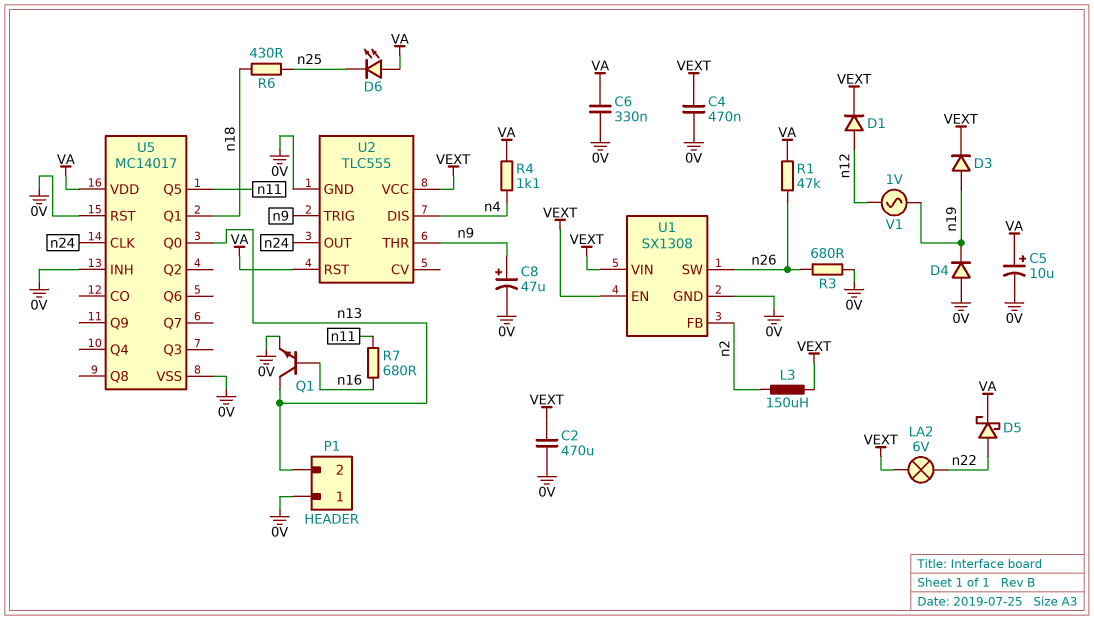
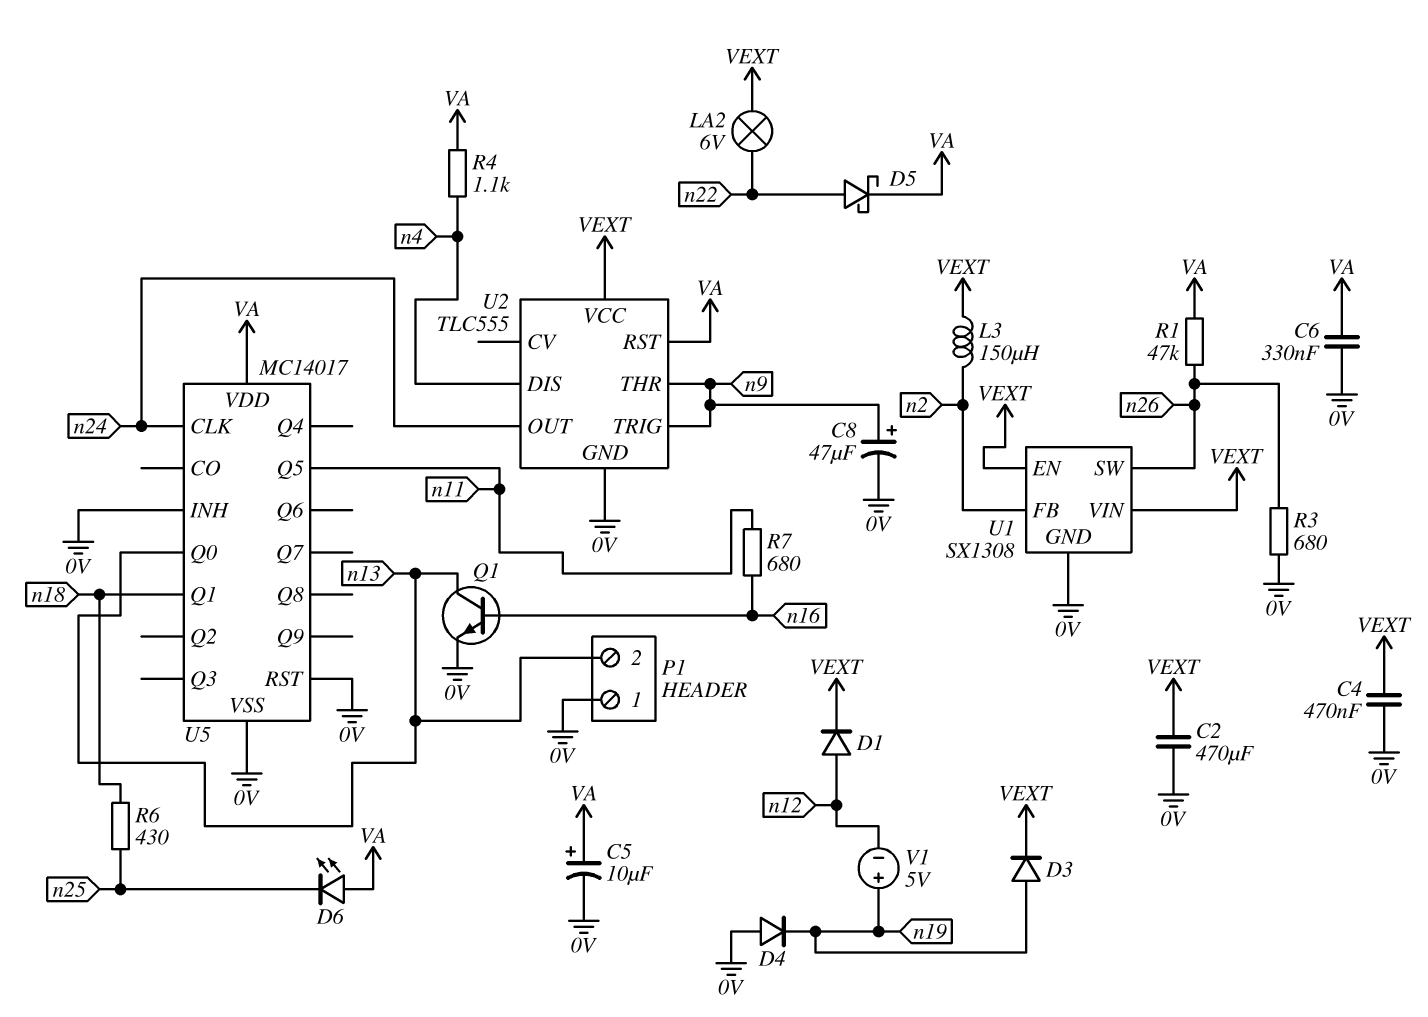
V1: AC 1V (n12, n19) -> 5V (plus n19, minus n12)

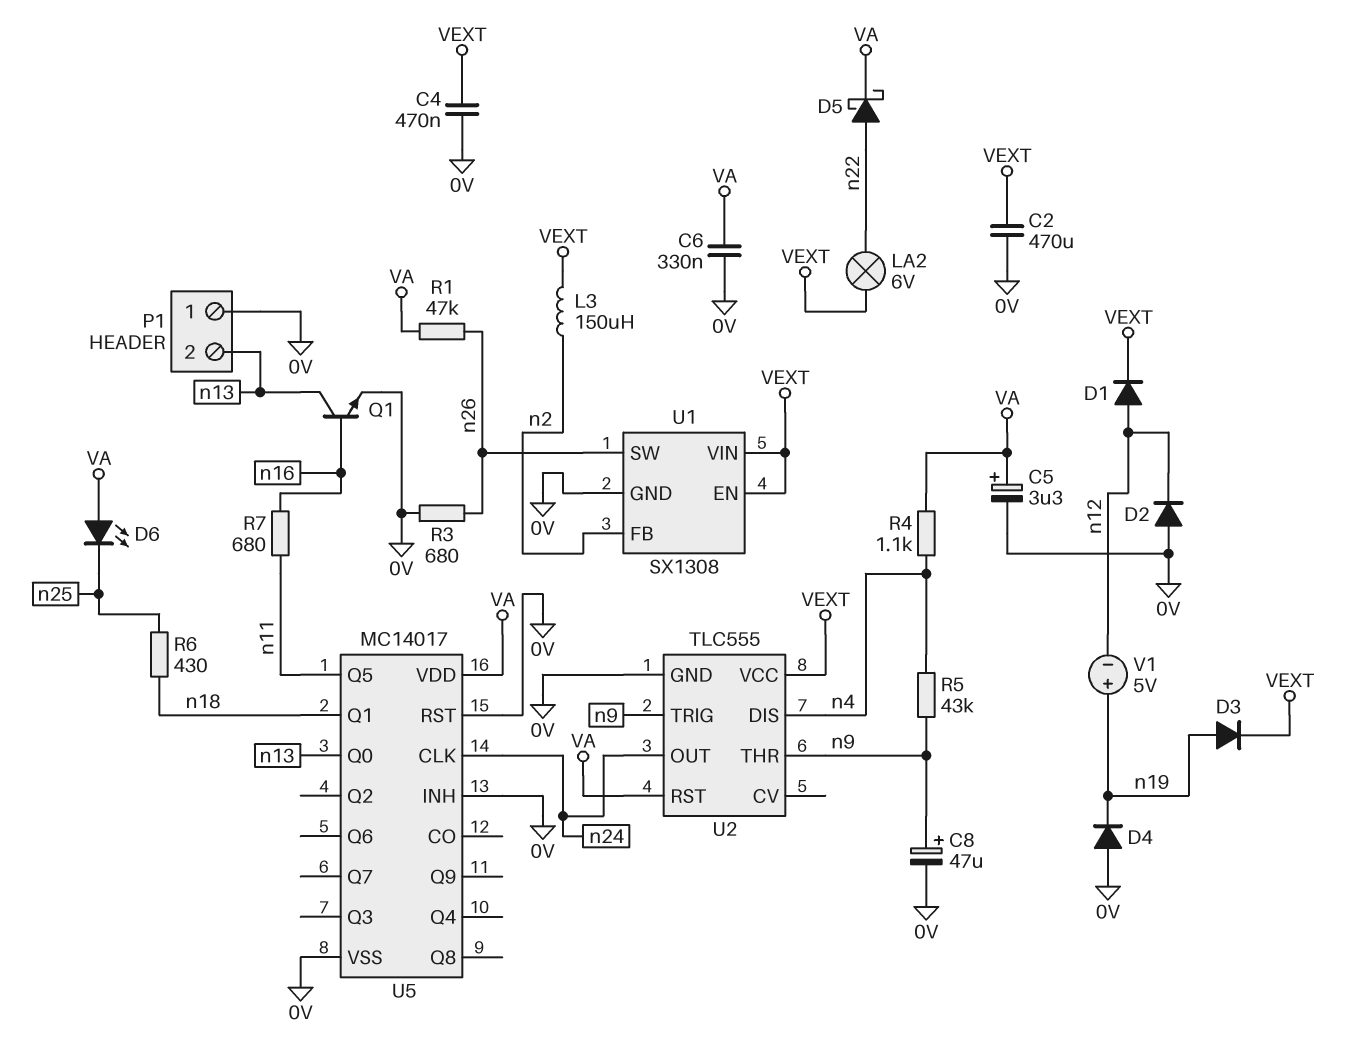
C5: 10uF (plus VA, minus 0V) -> 3.3uF (plus VA, minus 0V)
D2: none -> diode (A 0V, K n12)
R5: none -> 43k (n4, n9)

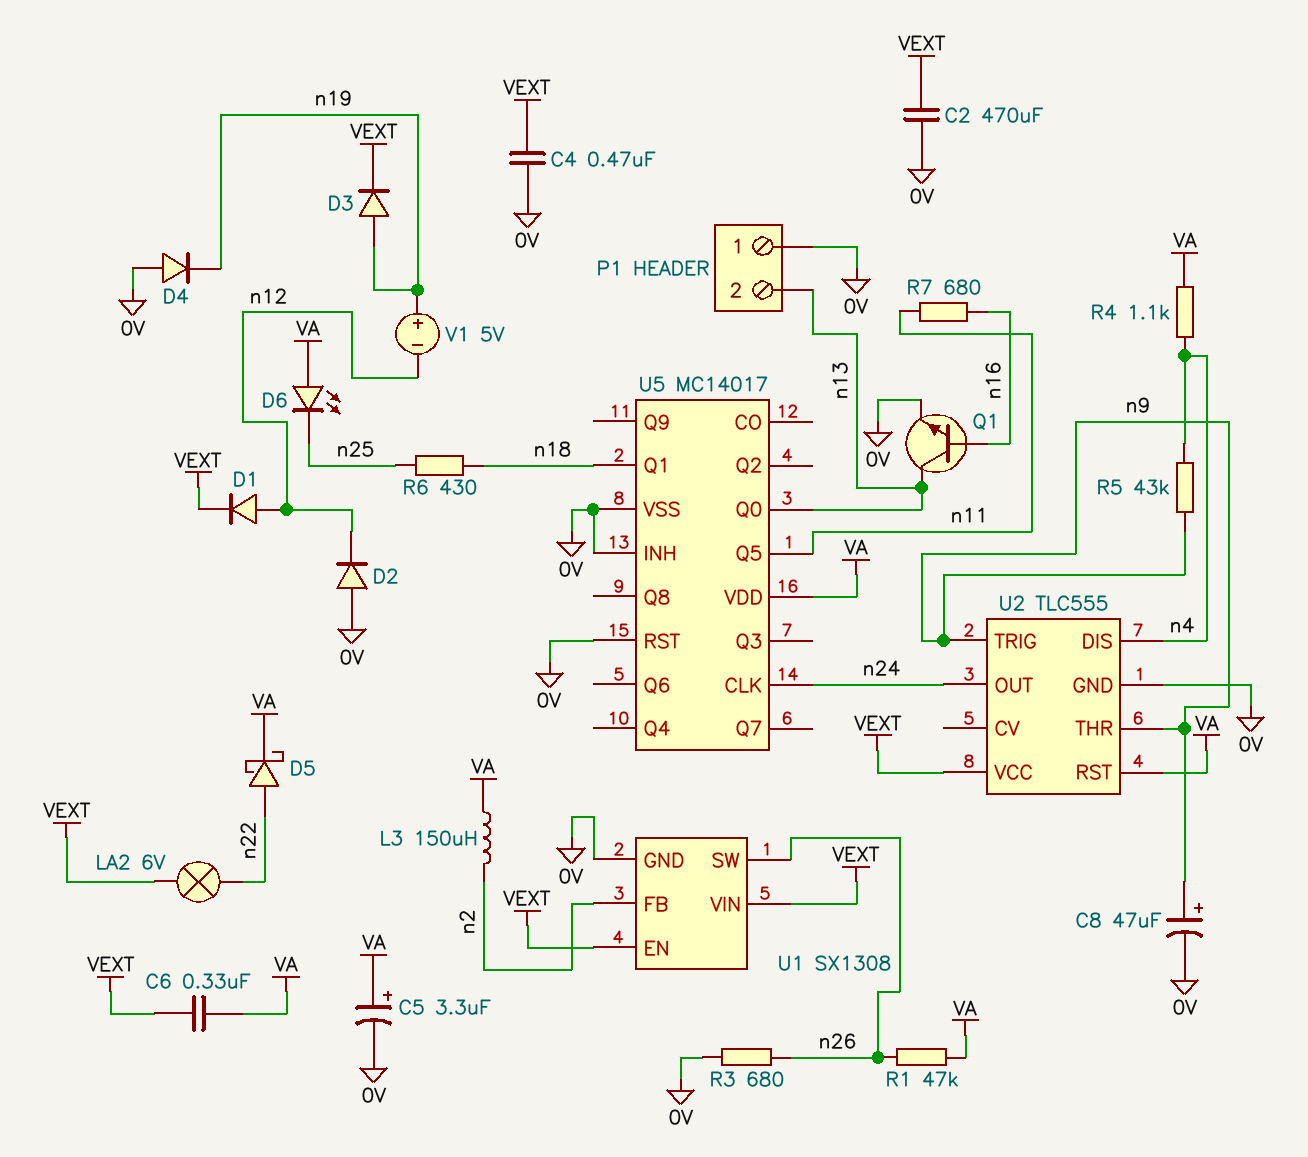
C6: 330nF (0V, VA) -> 330nF (VA, VEXT)
L3: 150uH (VEXT, n2) -> 150uH (VA, n2)

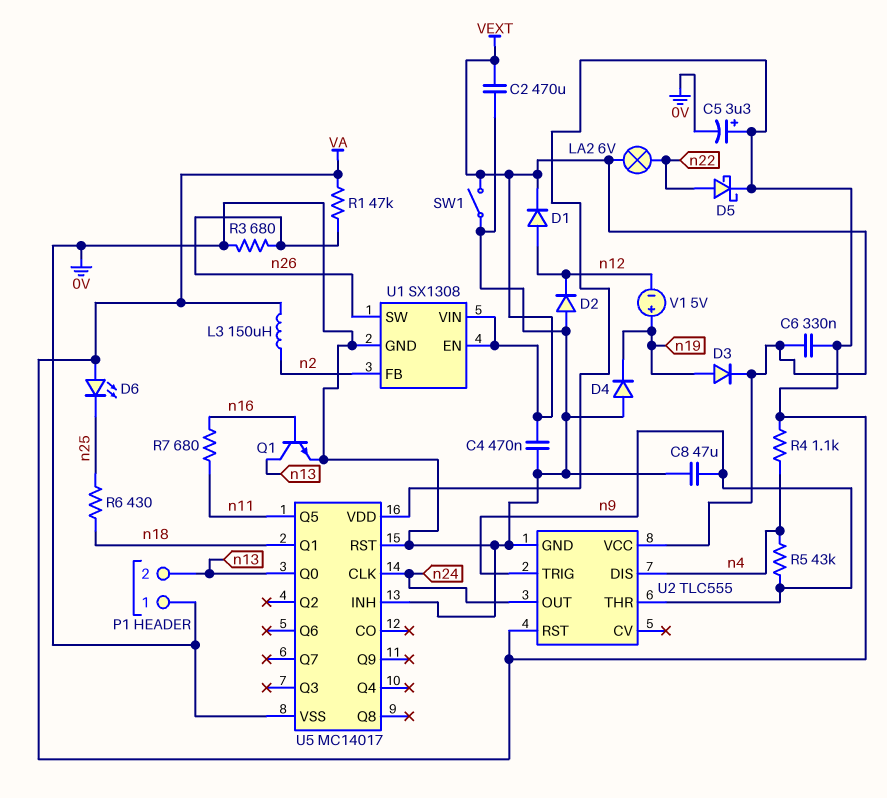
C8: 47uF (plus n9, minus 0V) -> 47uF (0V, n9)
SW1: none -> switch (0V, VEXT)

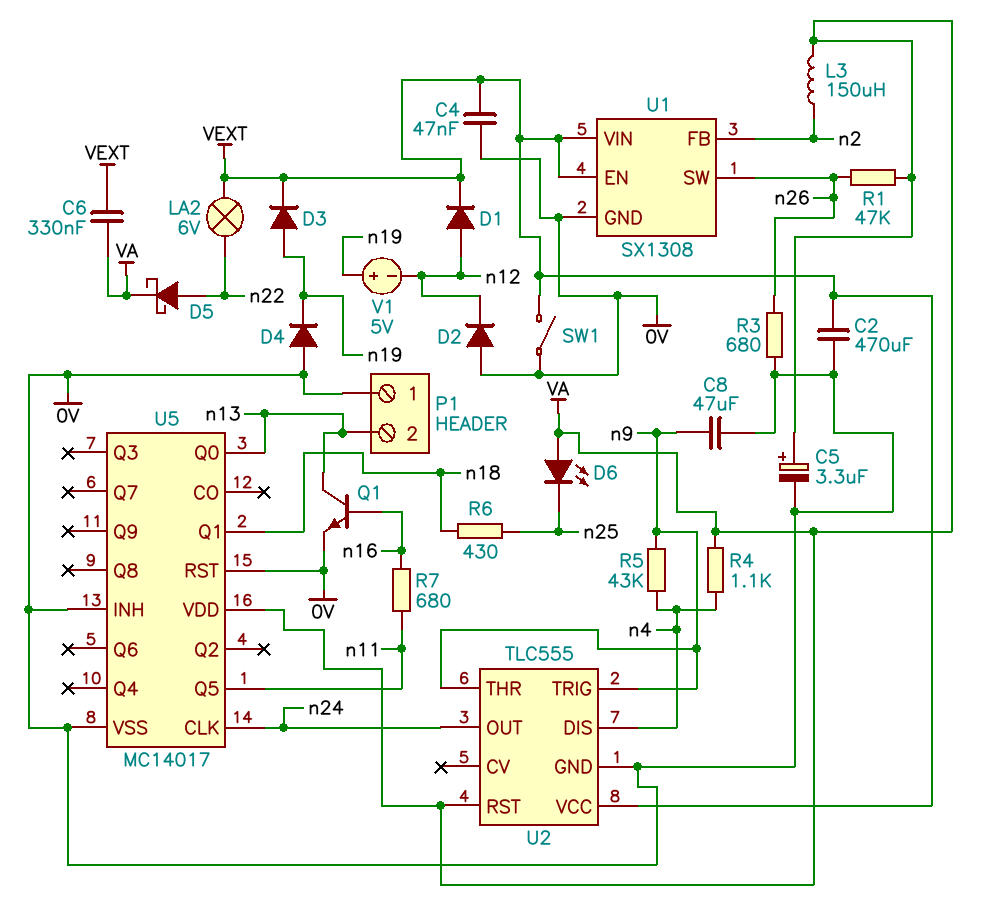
C4: 470nF (0V, VEXT) -> 47nF (0V, VEXT)

